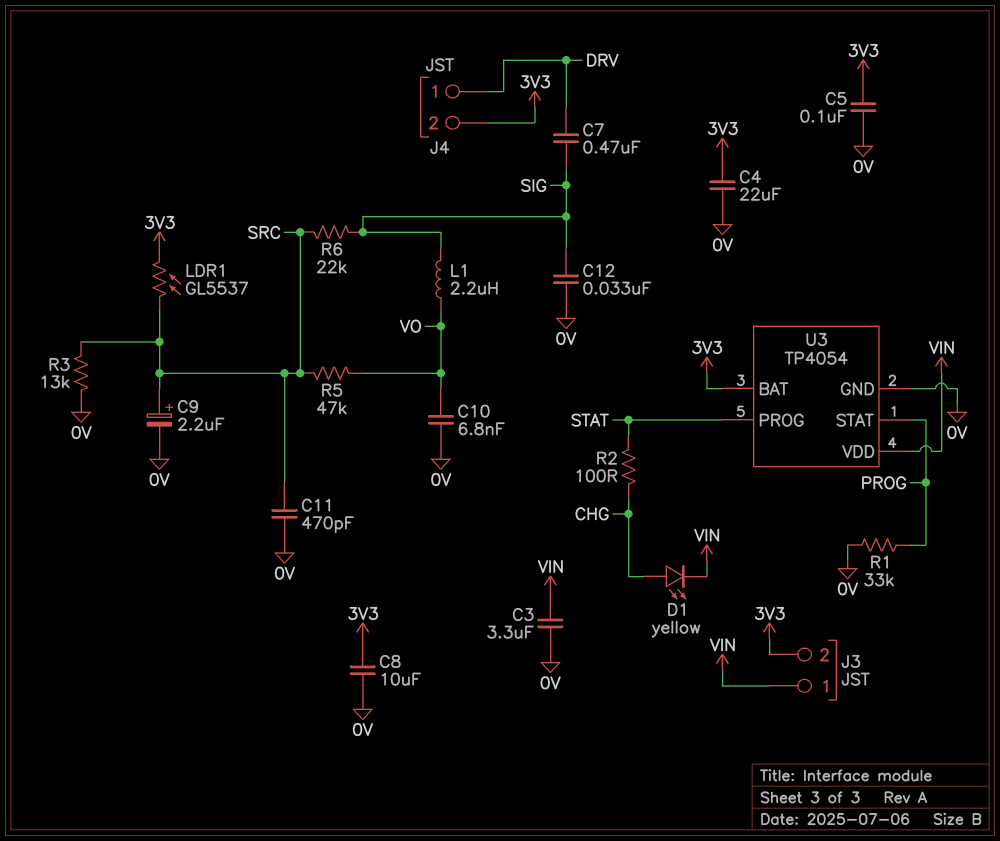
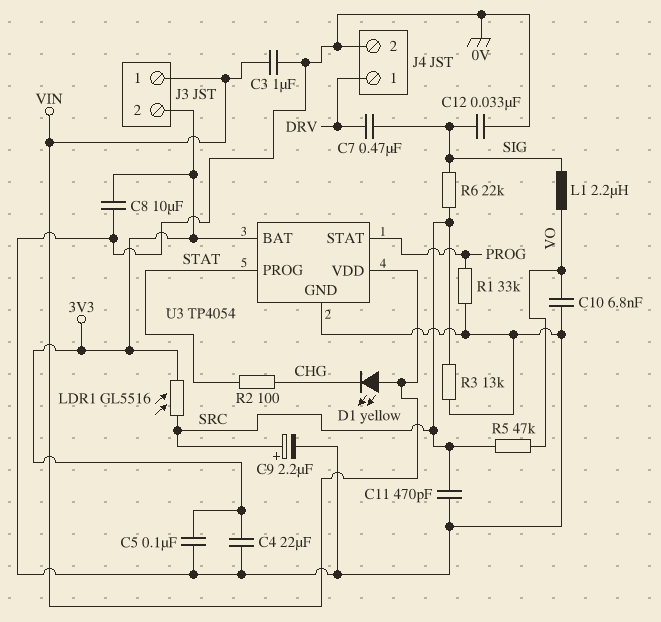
C3: 3.3uF (0V, VIN) -> 1uF (0V, VIN)
D1: LED yellow (A CHG, K VIN) -> LED yellow (A VIN, K CHG)
J4 pin 2: 3V3 -> 0V
LDR1: GL5537 (3V3, SRC) -> GL5516 (3V3, SRC)

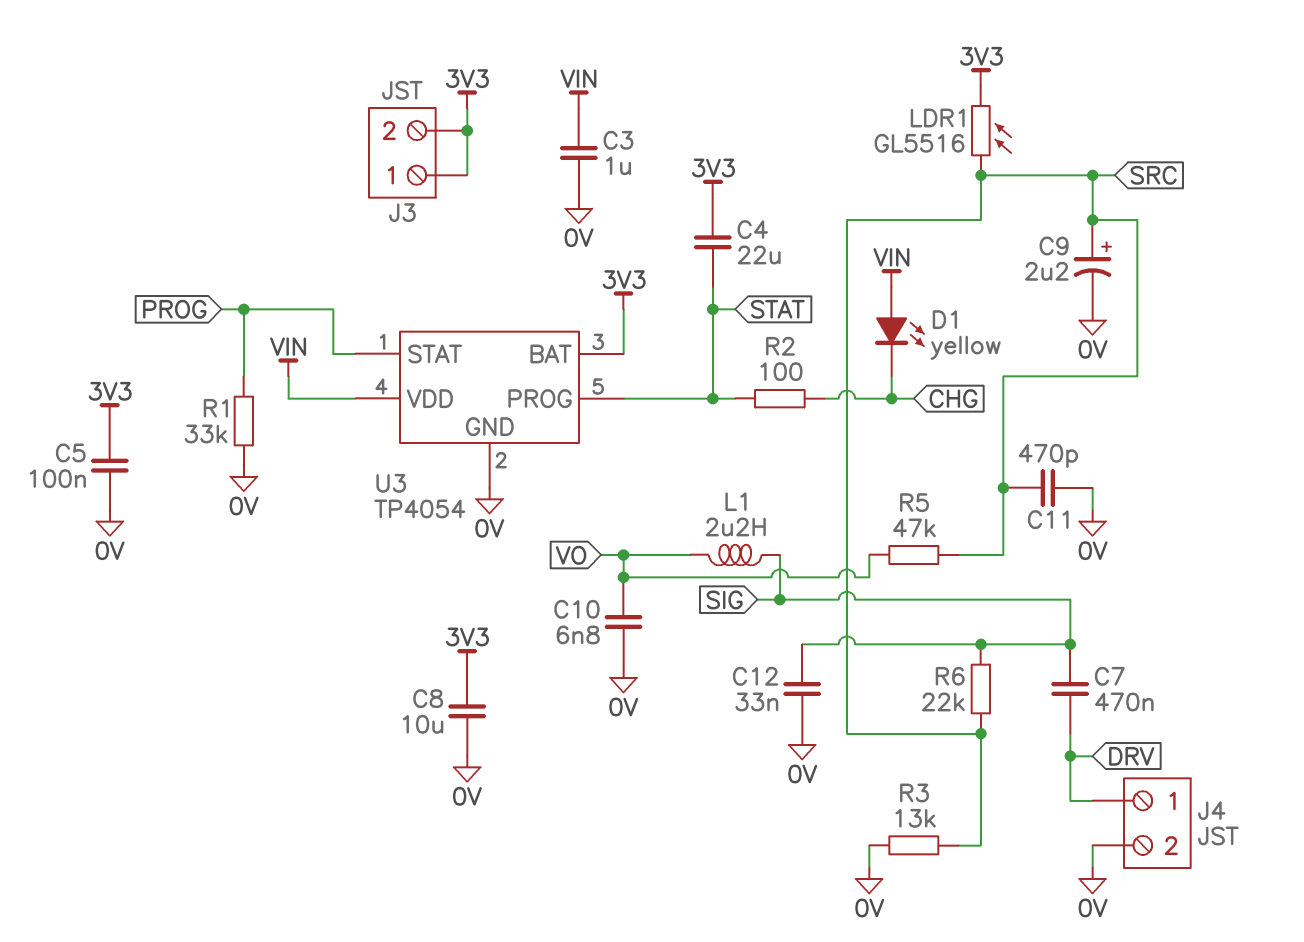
C4: 22uF (0V, 3V3) -> 22uF (3V3, STAT)
J3 pin 1: VIN -> 3V3

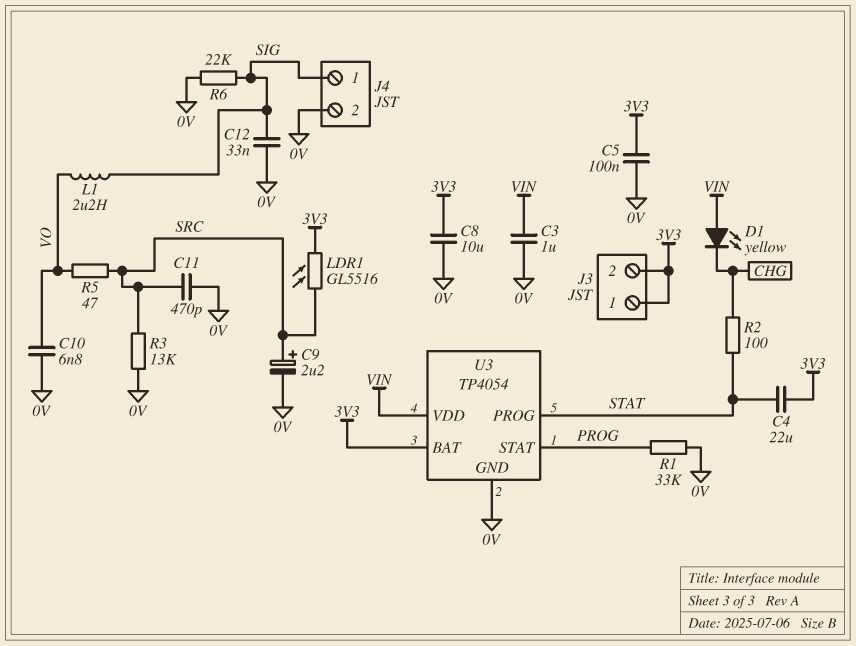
C7: 470nF (DRV, SIG) -> none
J4 pin 1: DRV -> SIG
R5: 47k (SRC, VO) -> 47 (SRC, VO)
R6: 22k (SIG, SRC) -> 22k (0V, SIG)

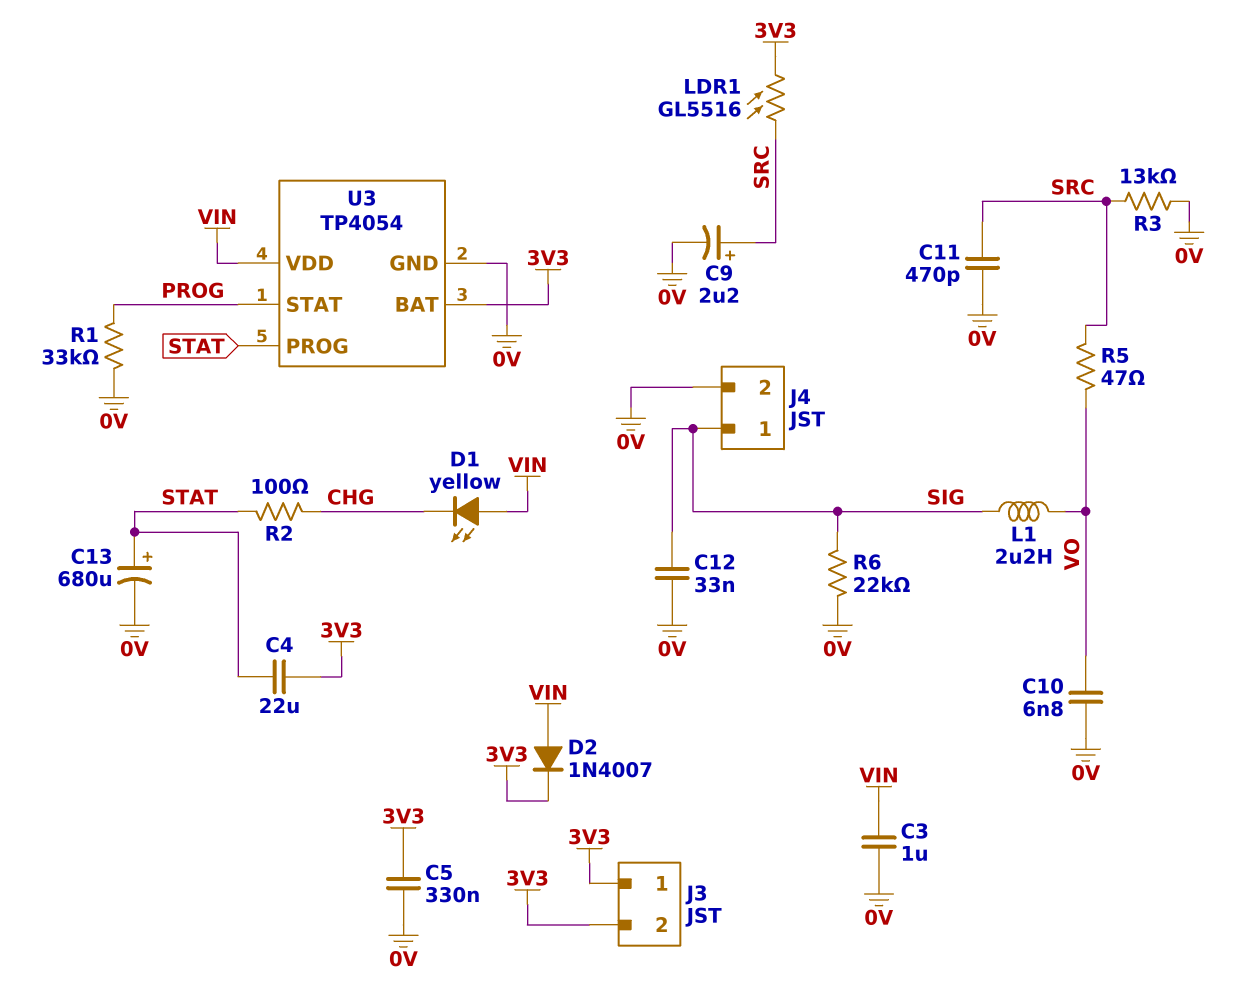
C5: 100nF (0V, 3V3) -> 330nF (0V, 3V3)
C8: 10uF (0V, 3V3) -> none
C13: none -> 680uF (plus STAT, minus 0V)
D2: none -> diode 1N4007 (A VIN, K 3V3)

